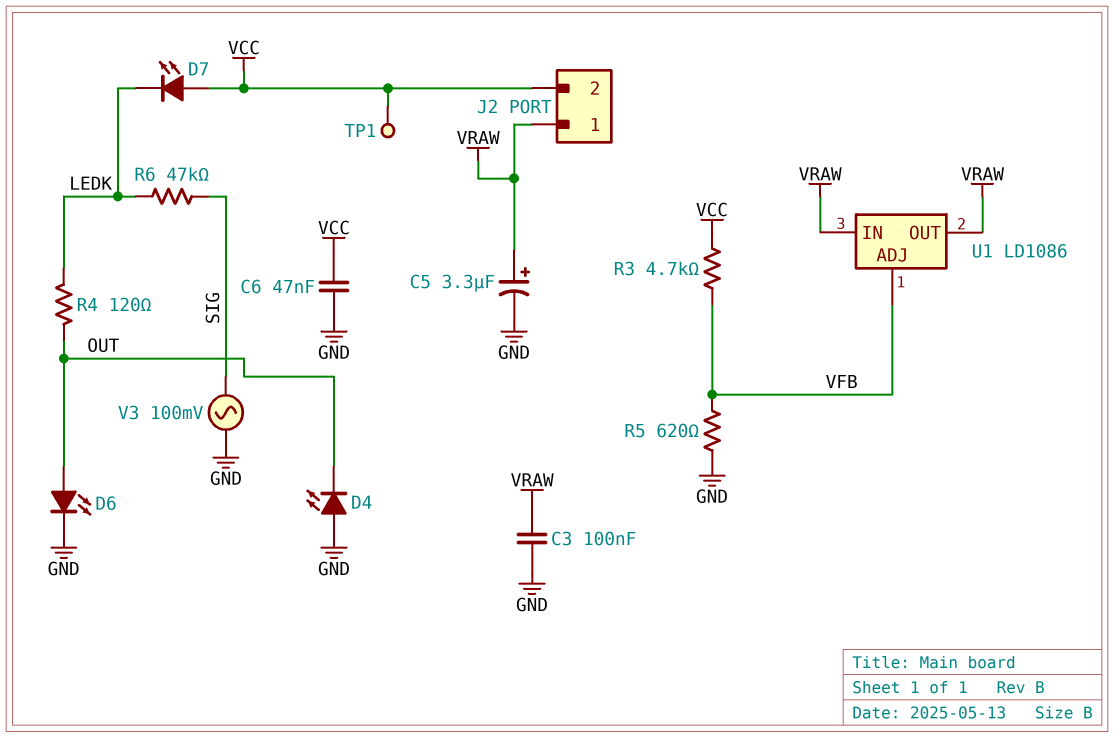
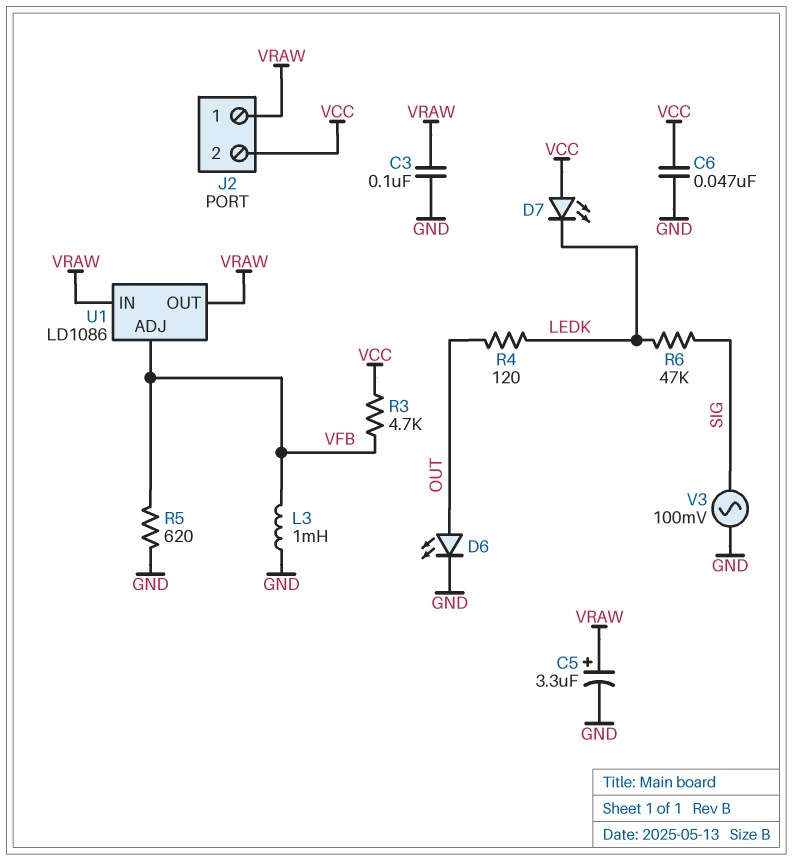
D4: LED (A GND, K OUT) -> none
L3: none -> 1mH (GND, VFB)
TP1: test point (VCC) -> none

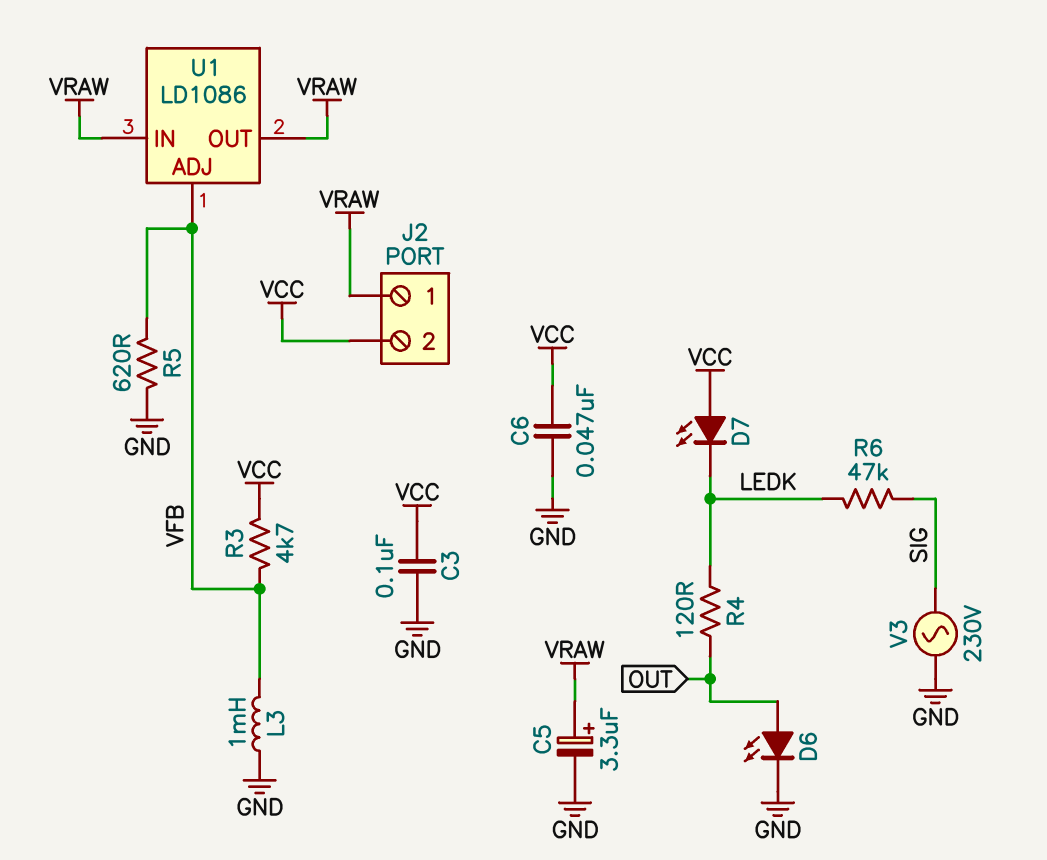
C3: 100nF (GND, VRAW) -> 100nF (GND, VCC)
V3: AC 100mV (GND, SIG) -> AC 230V (GND, SIG)

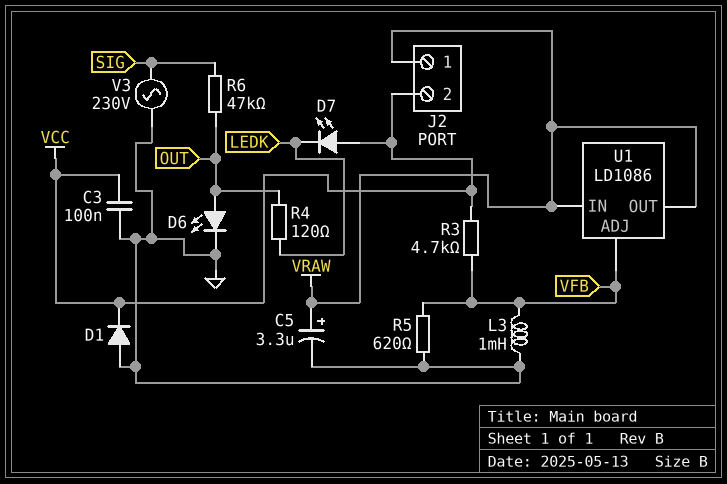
C6: 47nF (GND, VCC) -> none
D1: none -> diode (A GND, K VCC)
R6: 47k (LEDK, SIG) -> 47k (OUT, SIG)

